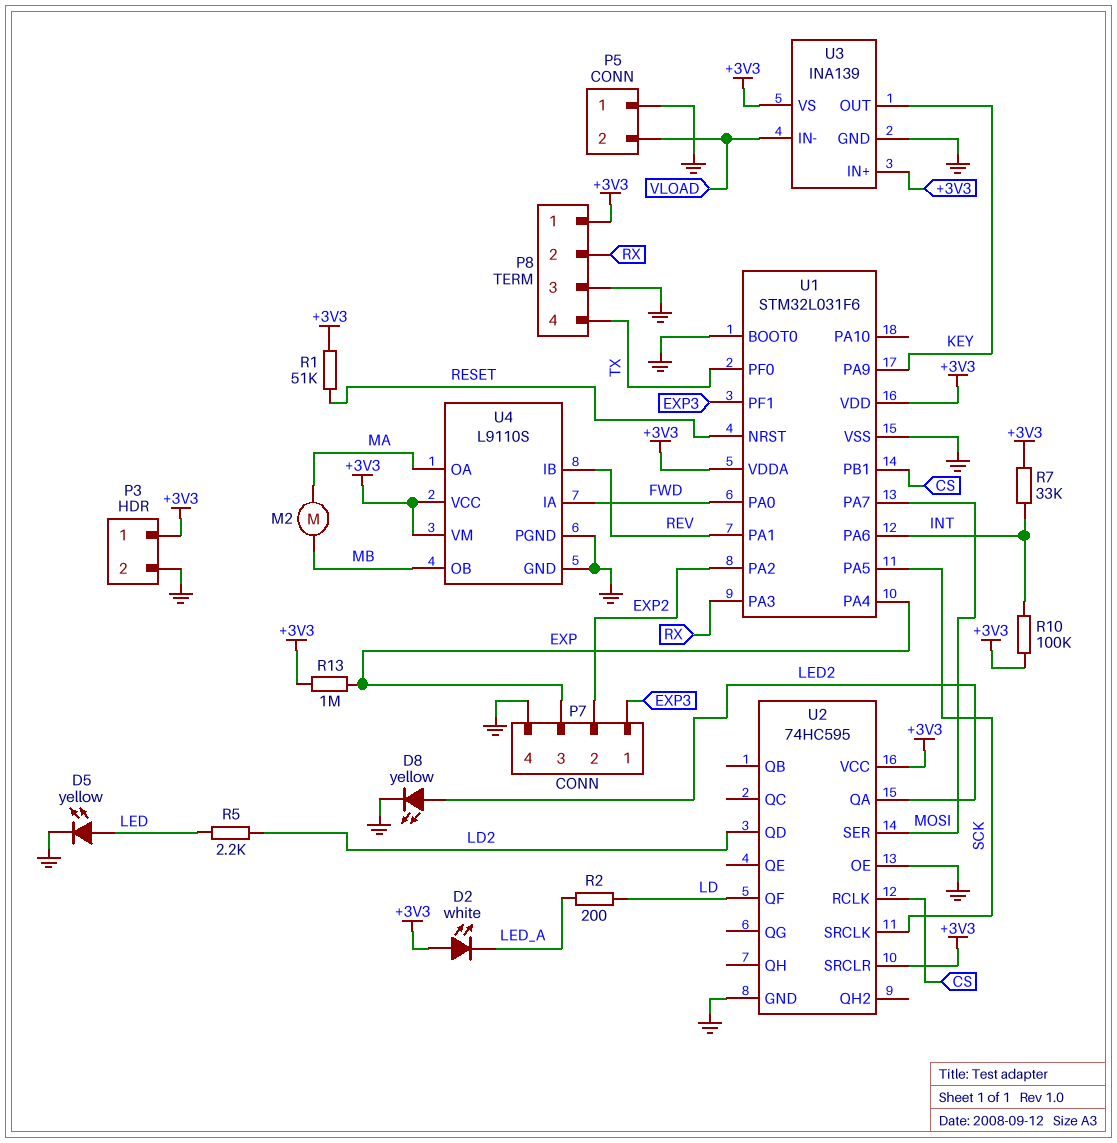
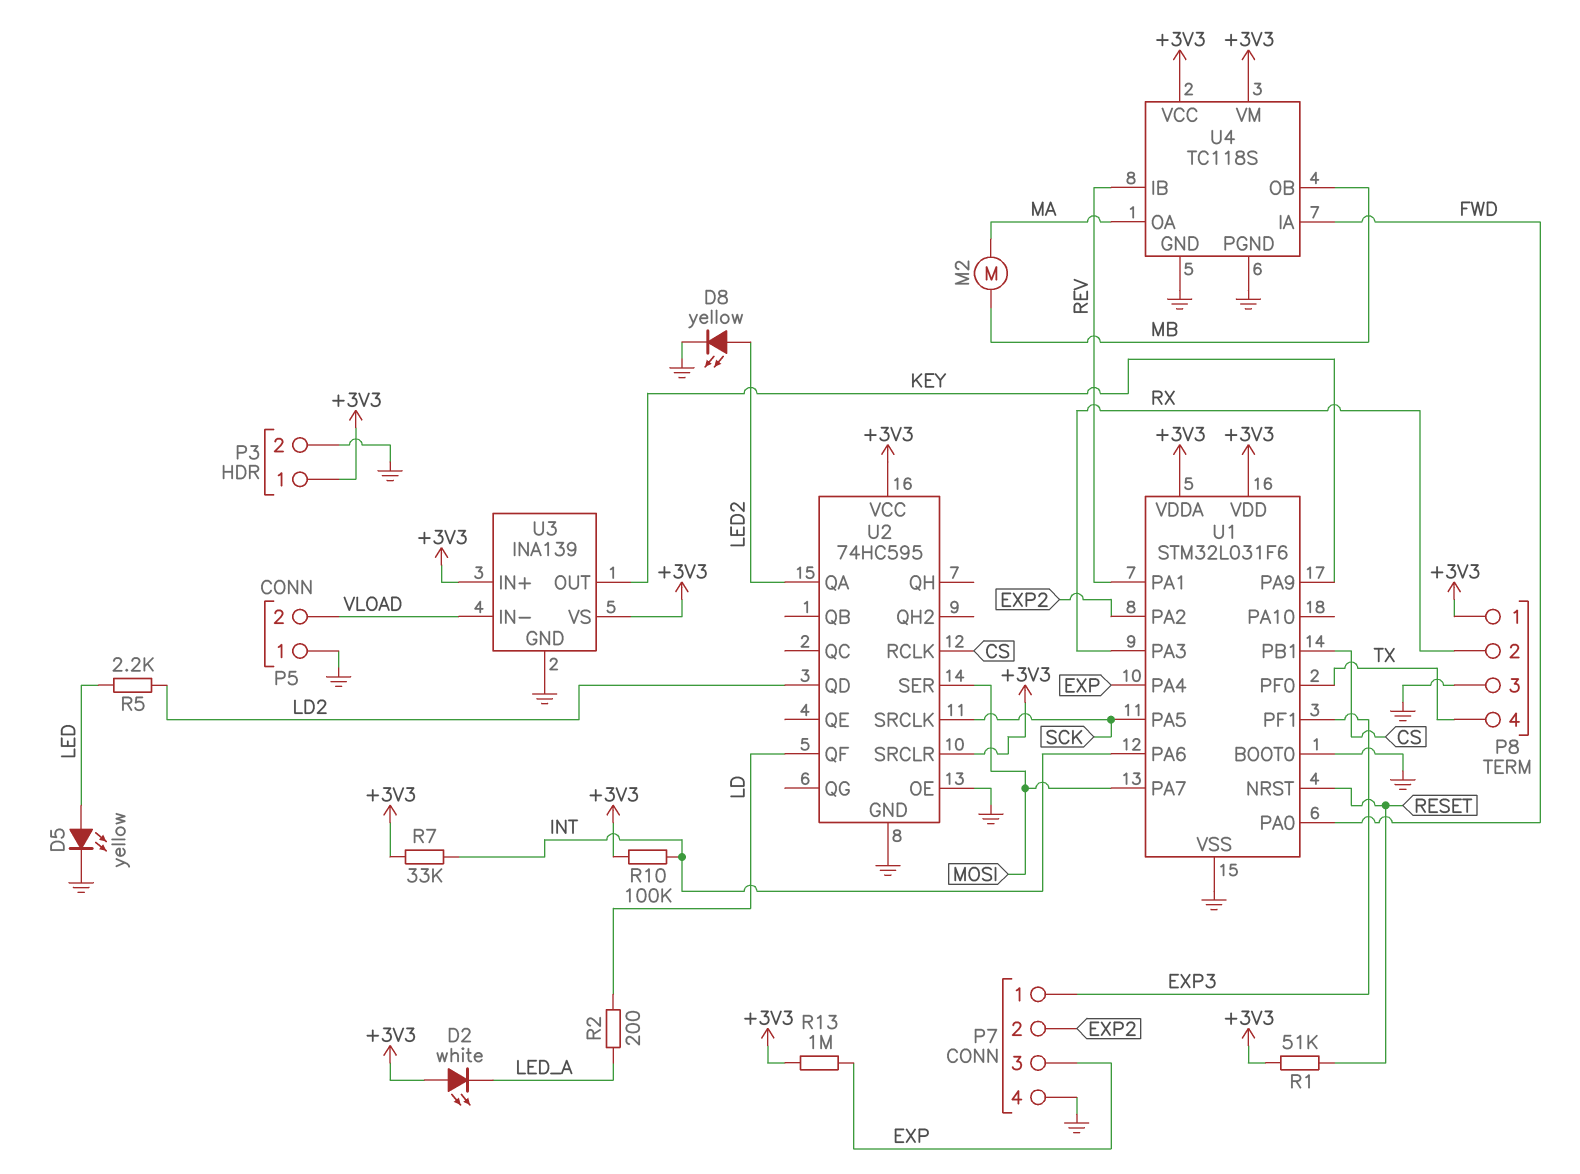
U4: L9110S -> TC118S

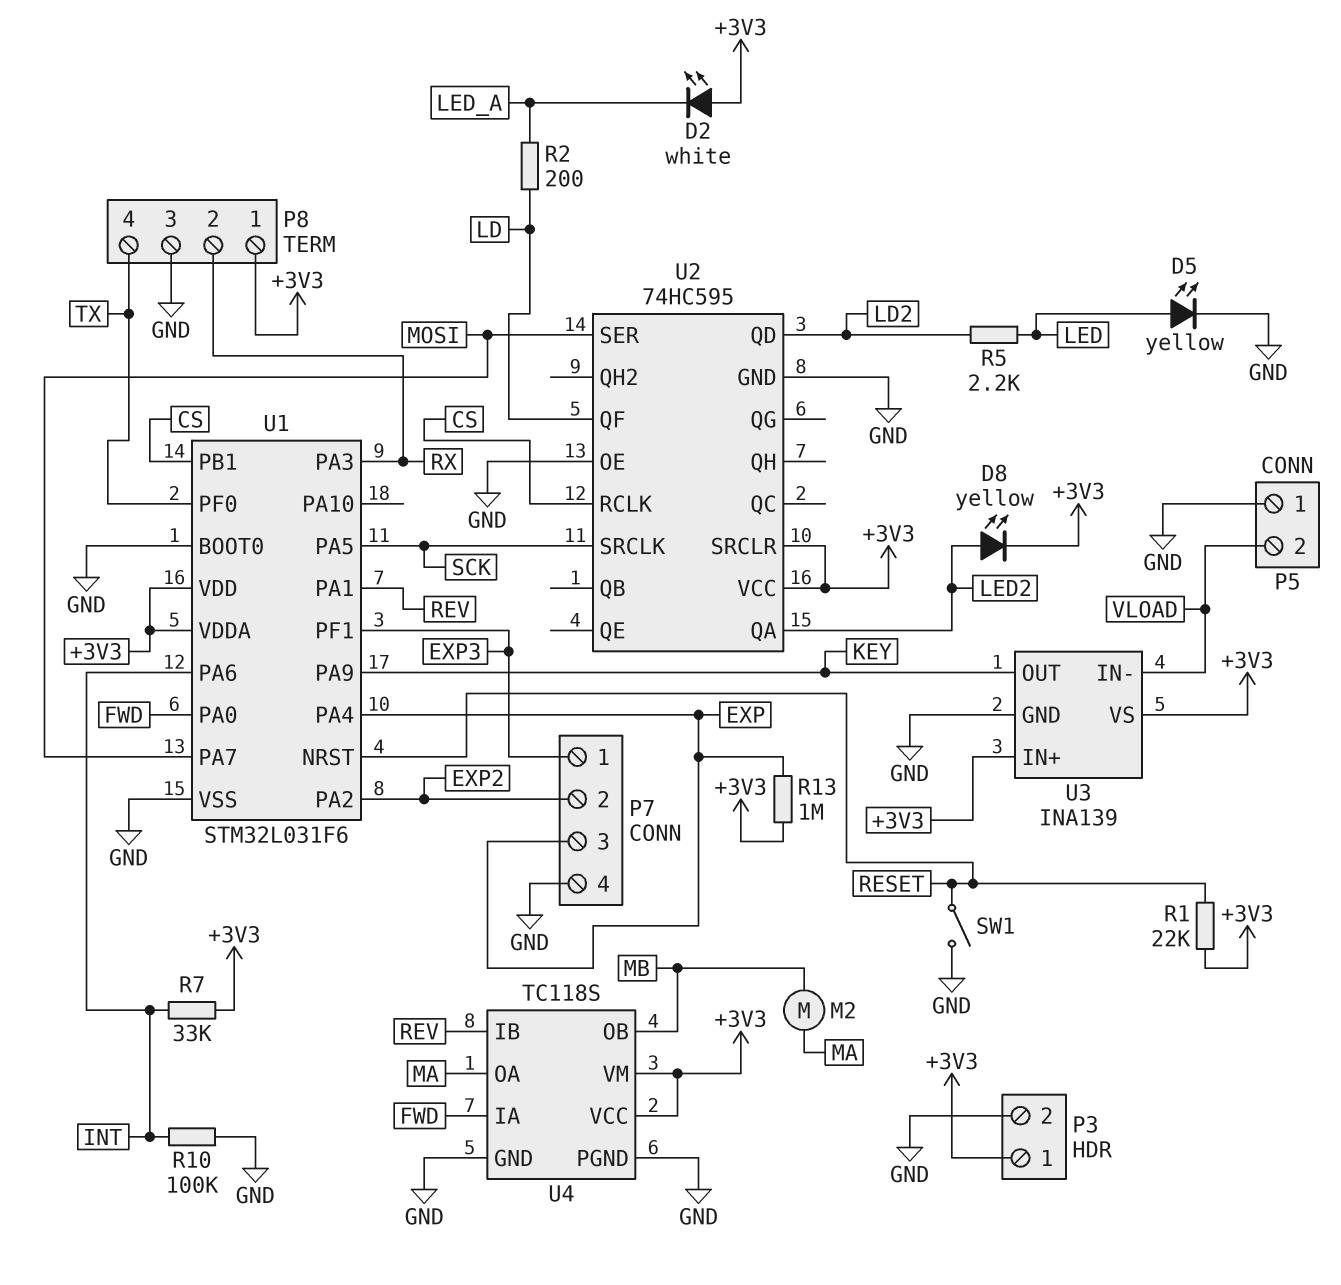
D8: LED yellow (A LED2, K GND) -> LED yellow (A LED2, K +3V3)
R1: 51k (+3V3, RESET) -> 22k (+3V3, RESET)
R10: 100k (+3V3, INT) -> 100k (GND, INT)
SW1: none -> switch (GND, RESET)

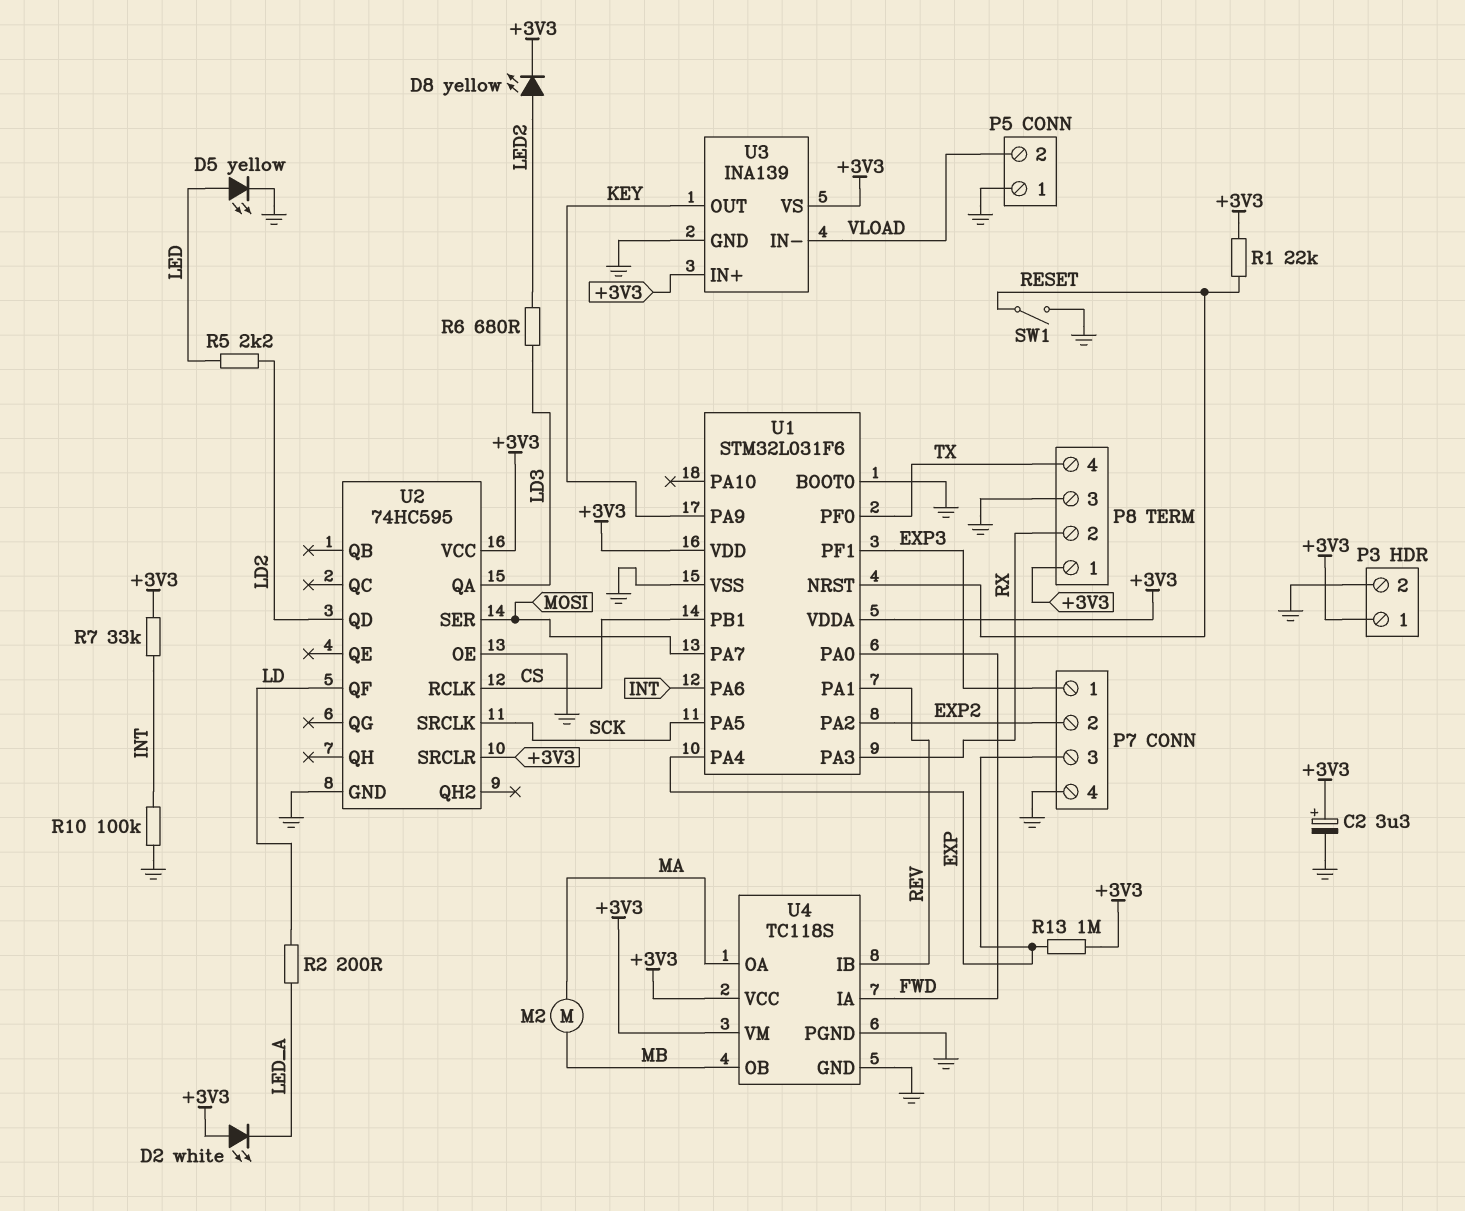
C2: none -> 3.3uF (plus +3V3, minus GND)
R6: none -> 680 (LD3, LED2)
U2 pin QA: LED2 -> LD3

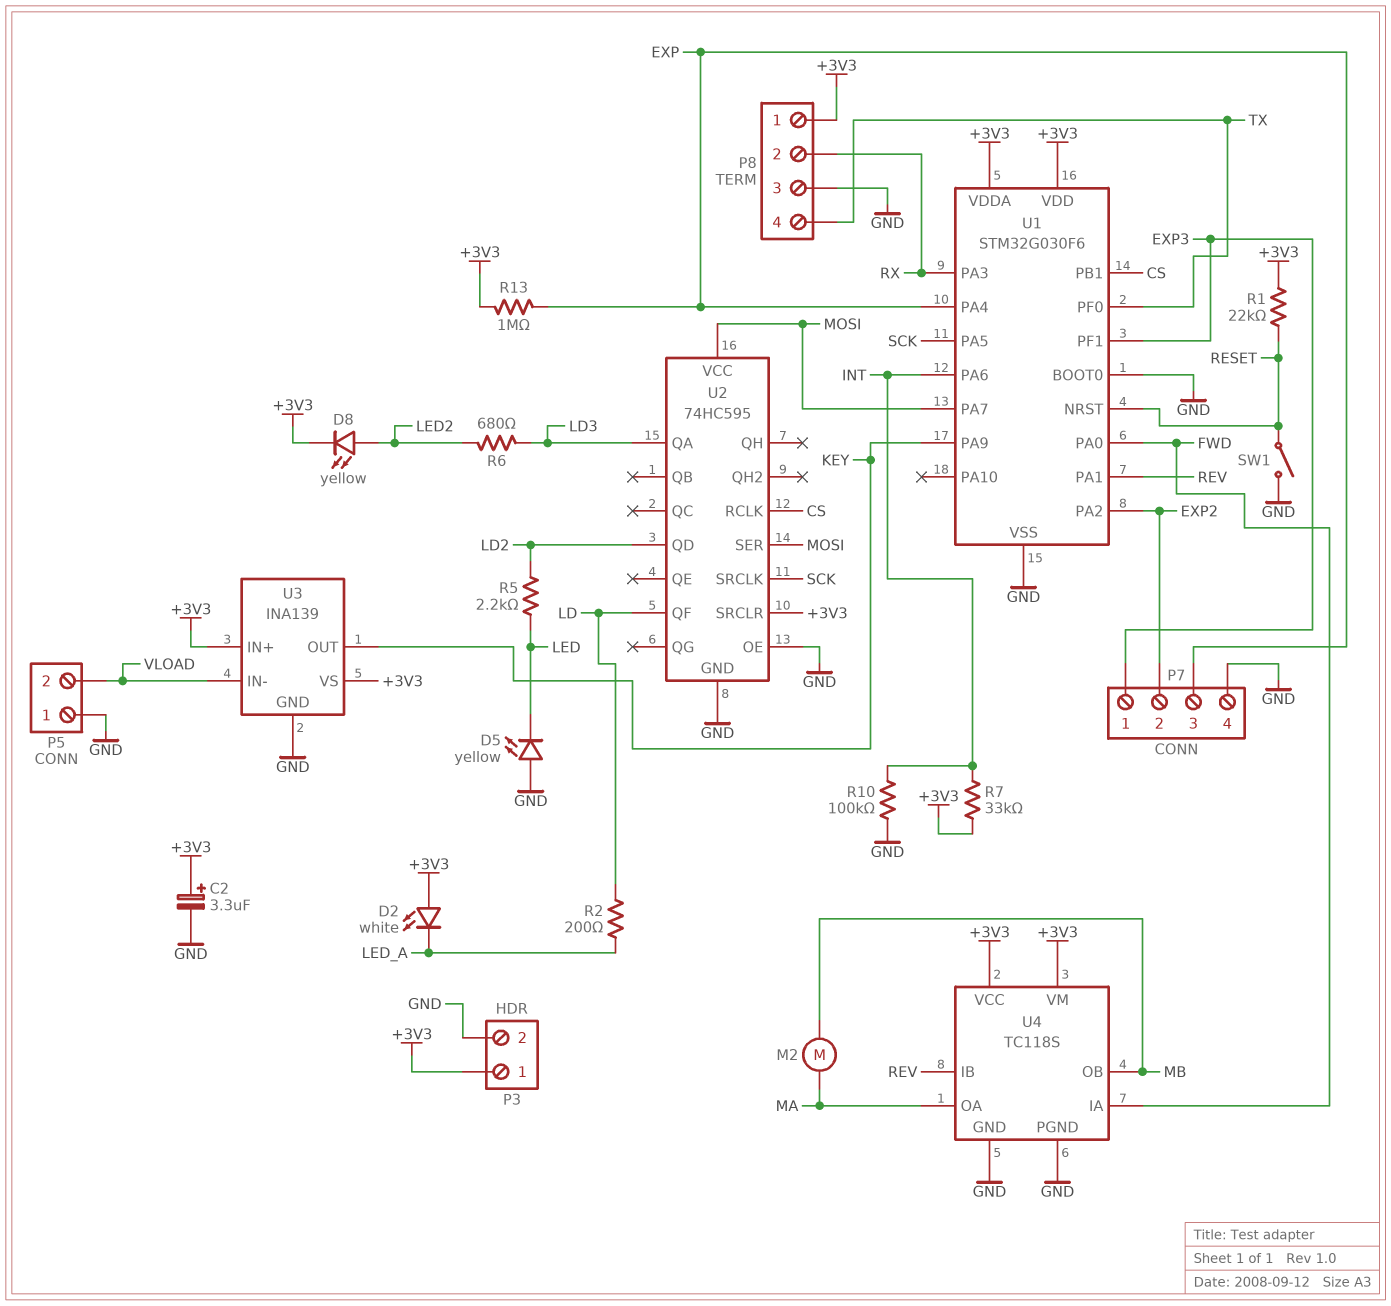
D5: LED yellow (A LED, K GND) -> LED yellow (A GND, K LED)
U1: STM32L031F6 -> STM32G030F6
U2 pin VCC: +3V3 -> MOSI

